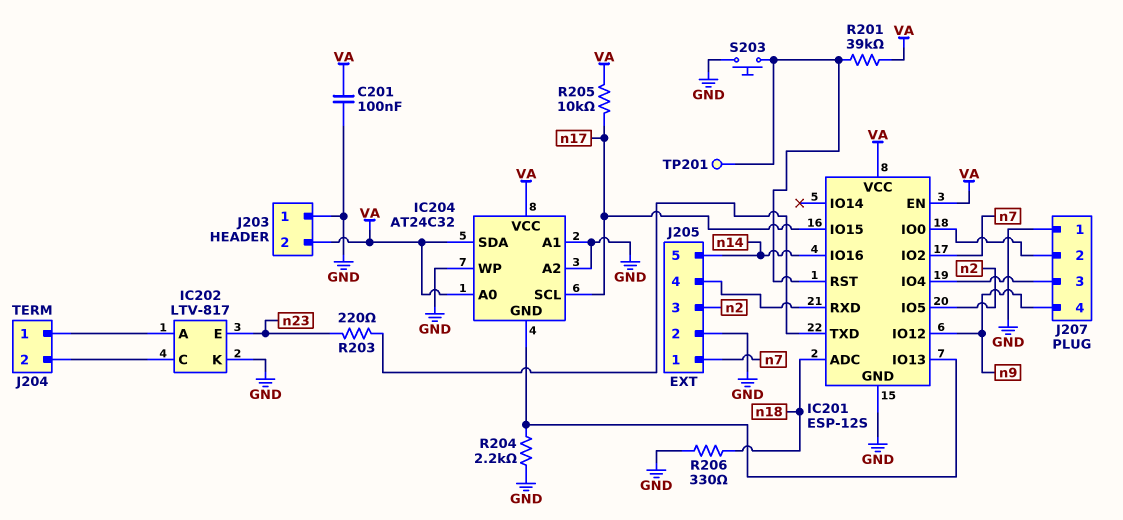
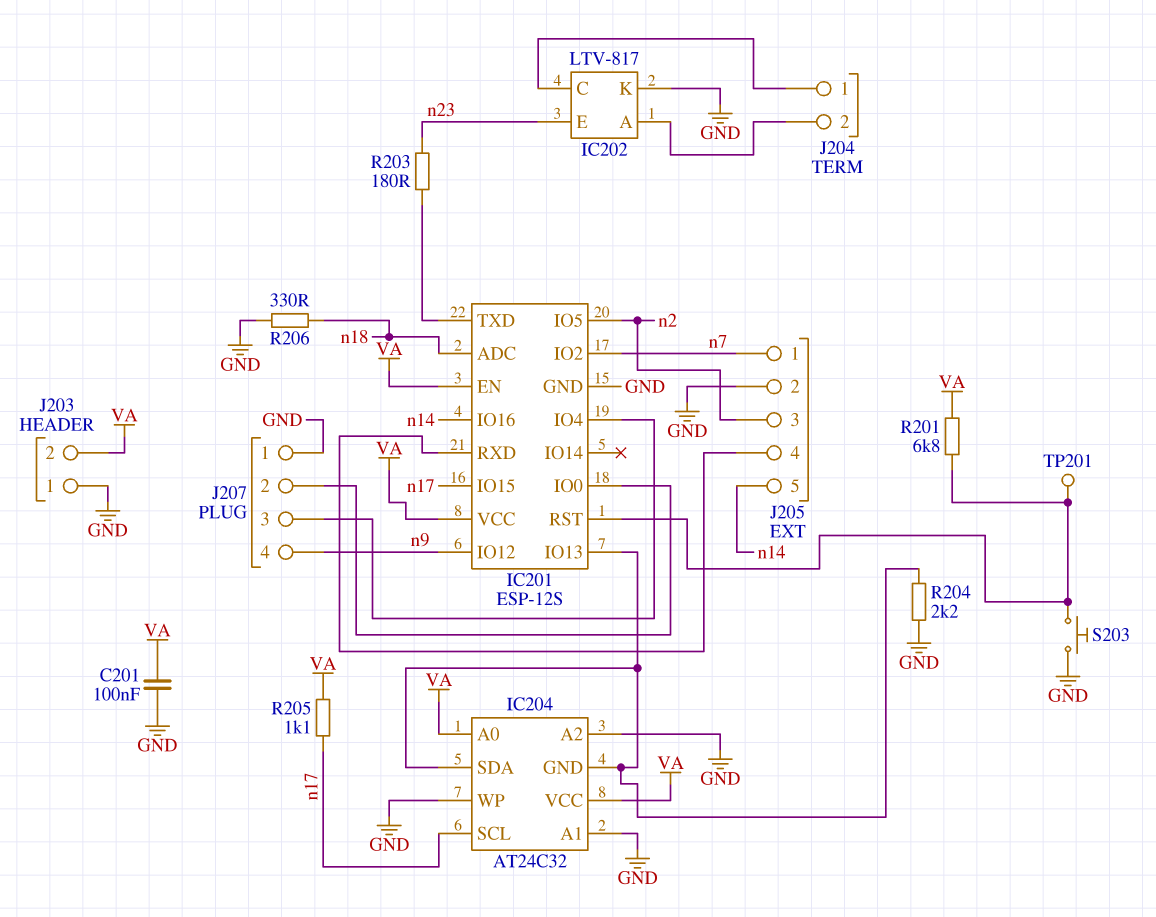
IC204 pin SDA: VA -> IC201/IO13
J204 pin 1: IC202/A -> IC202/C
J204 pin 2: IC202/C -> IC202/A
R201: 39k (IC201/RST, VA) -> 6.8k (IC201/RST, VA)
R203: 220 (IC201/TXD, n23) -> 180 (IC201/TXD, n23)
R205: 10k (VA, n17) -> 1.1k (VA, n17)

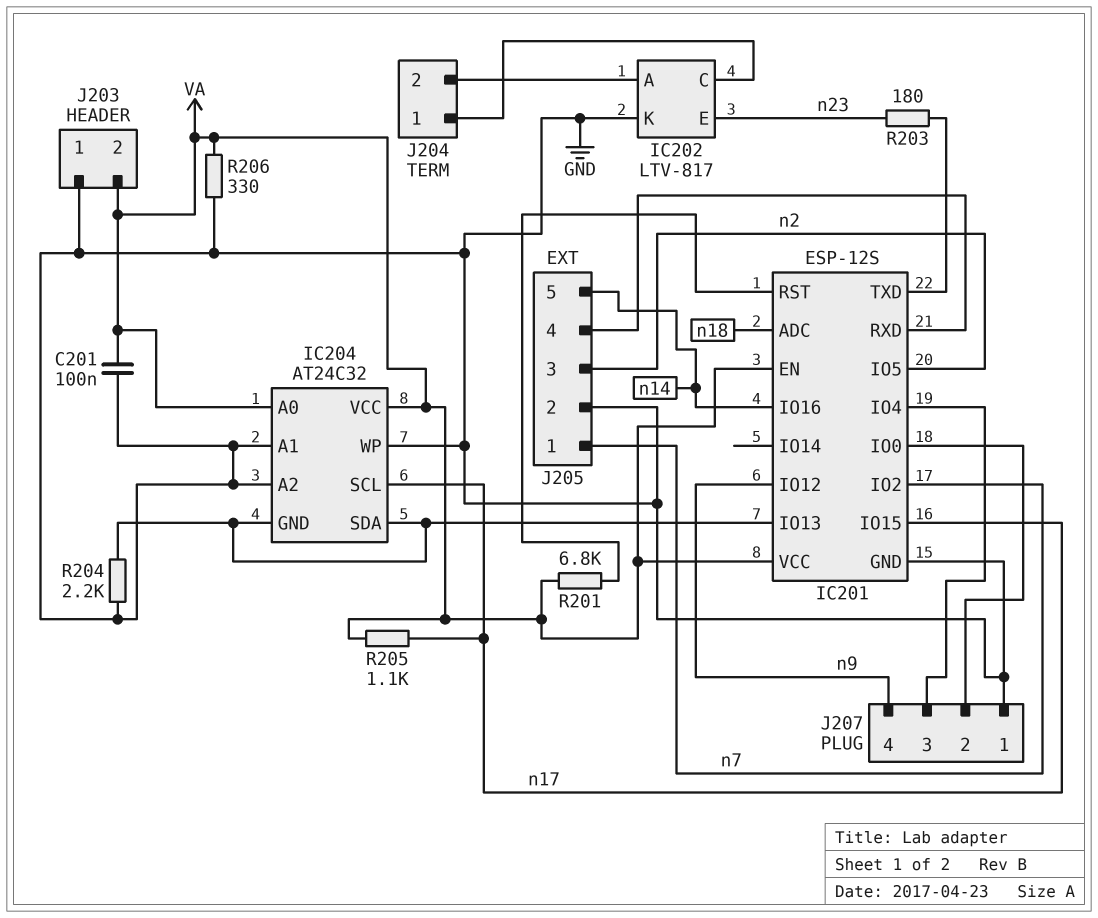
R206: 330 (GND, n18) -> 330 (GND, VA)
S203: button (GND, IC201/RST) -> none
TP201: test point (IC201/RST) -> none

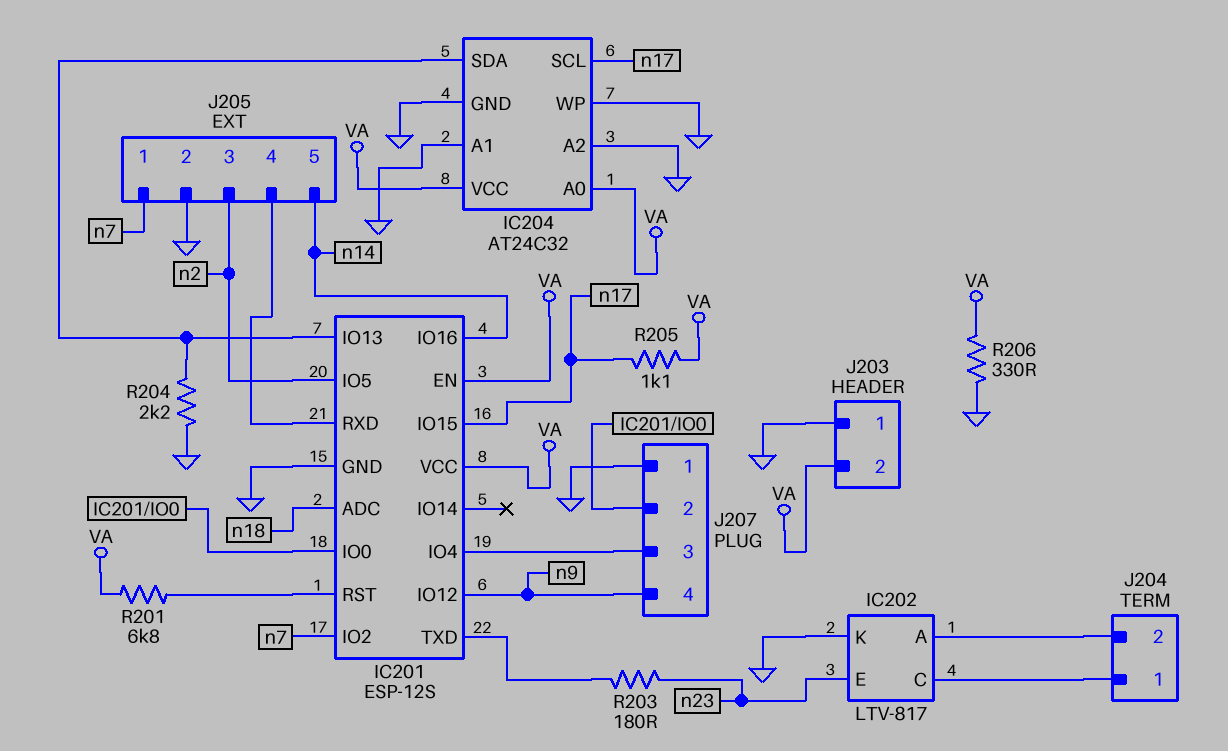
C201: 100nF (GND, VA) -> none
IC204 pin GND: IC201/IO13 -> GND

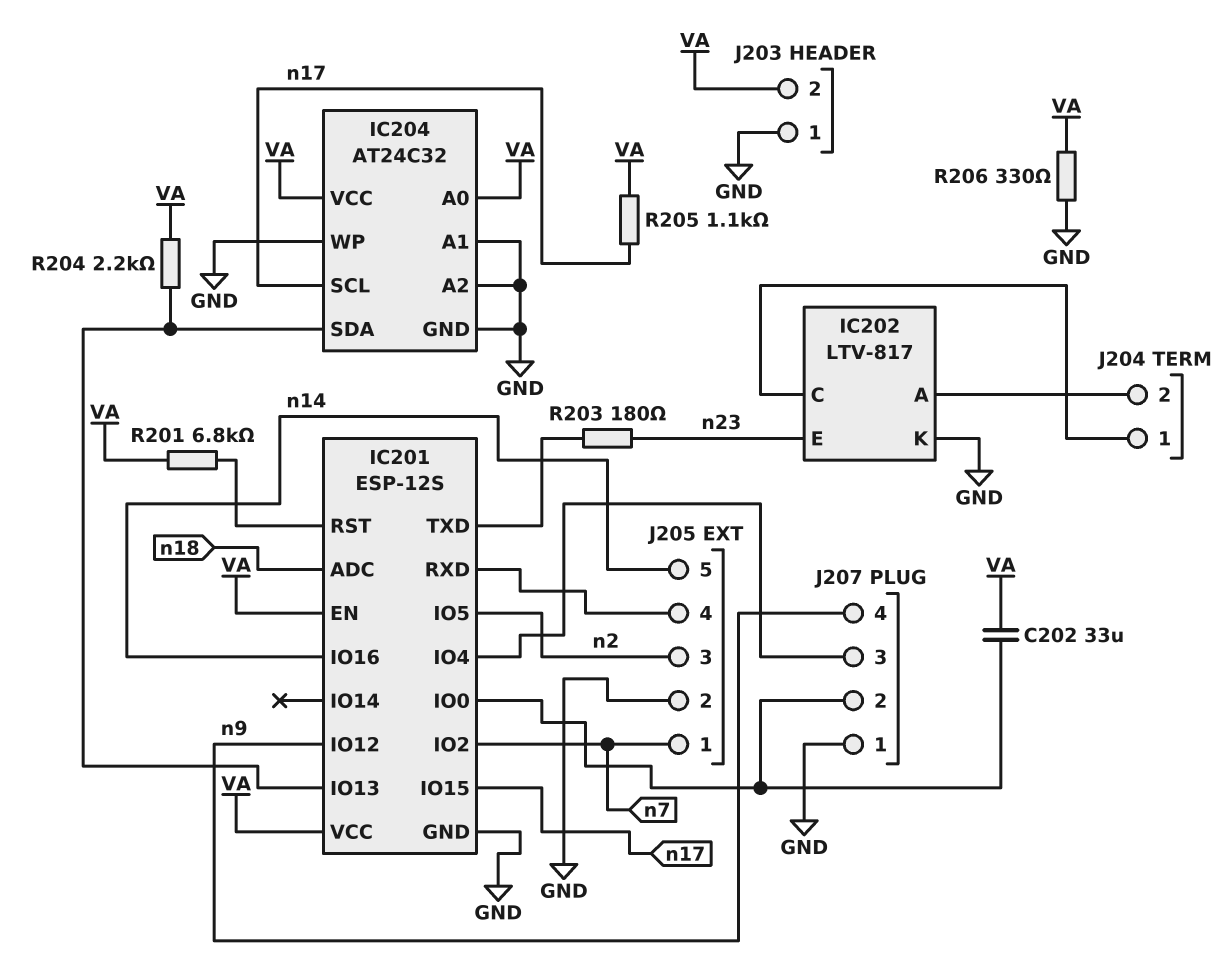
C202: none -> 33uF (IC201/IO0, VA)
R204: 2.2k (GND, IC201/IO13) -> 2.2k (IC201/IO13, VA)

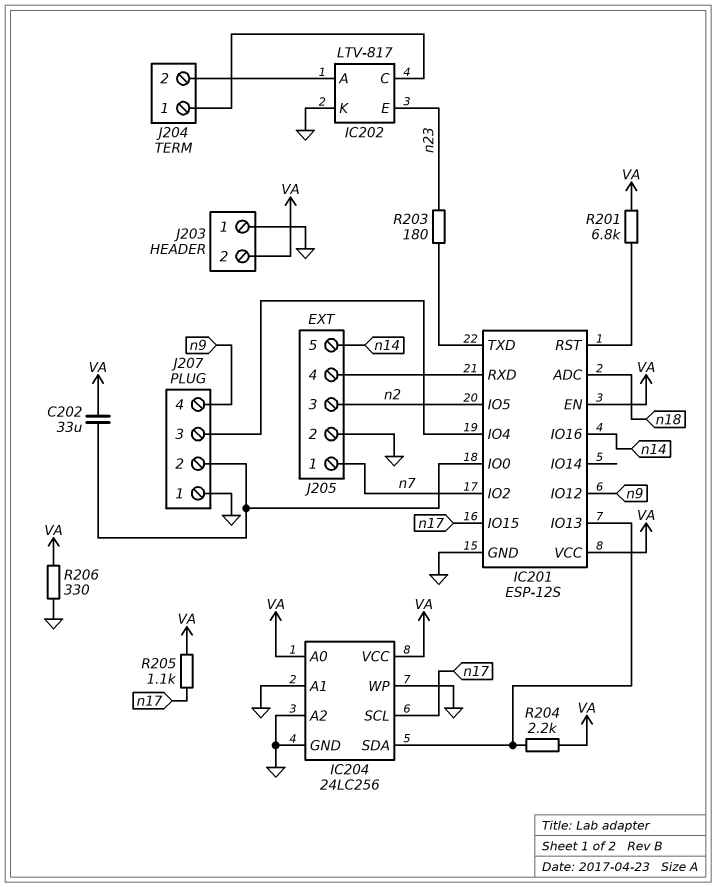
IC204: AT24C32 -> 24LC256

